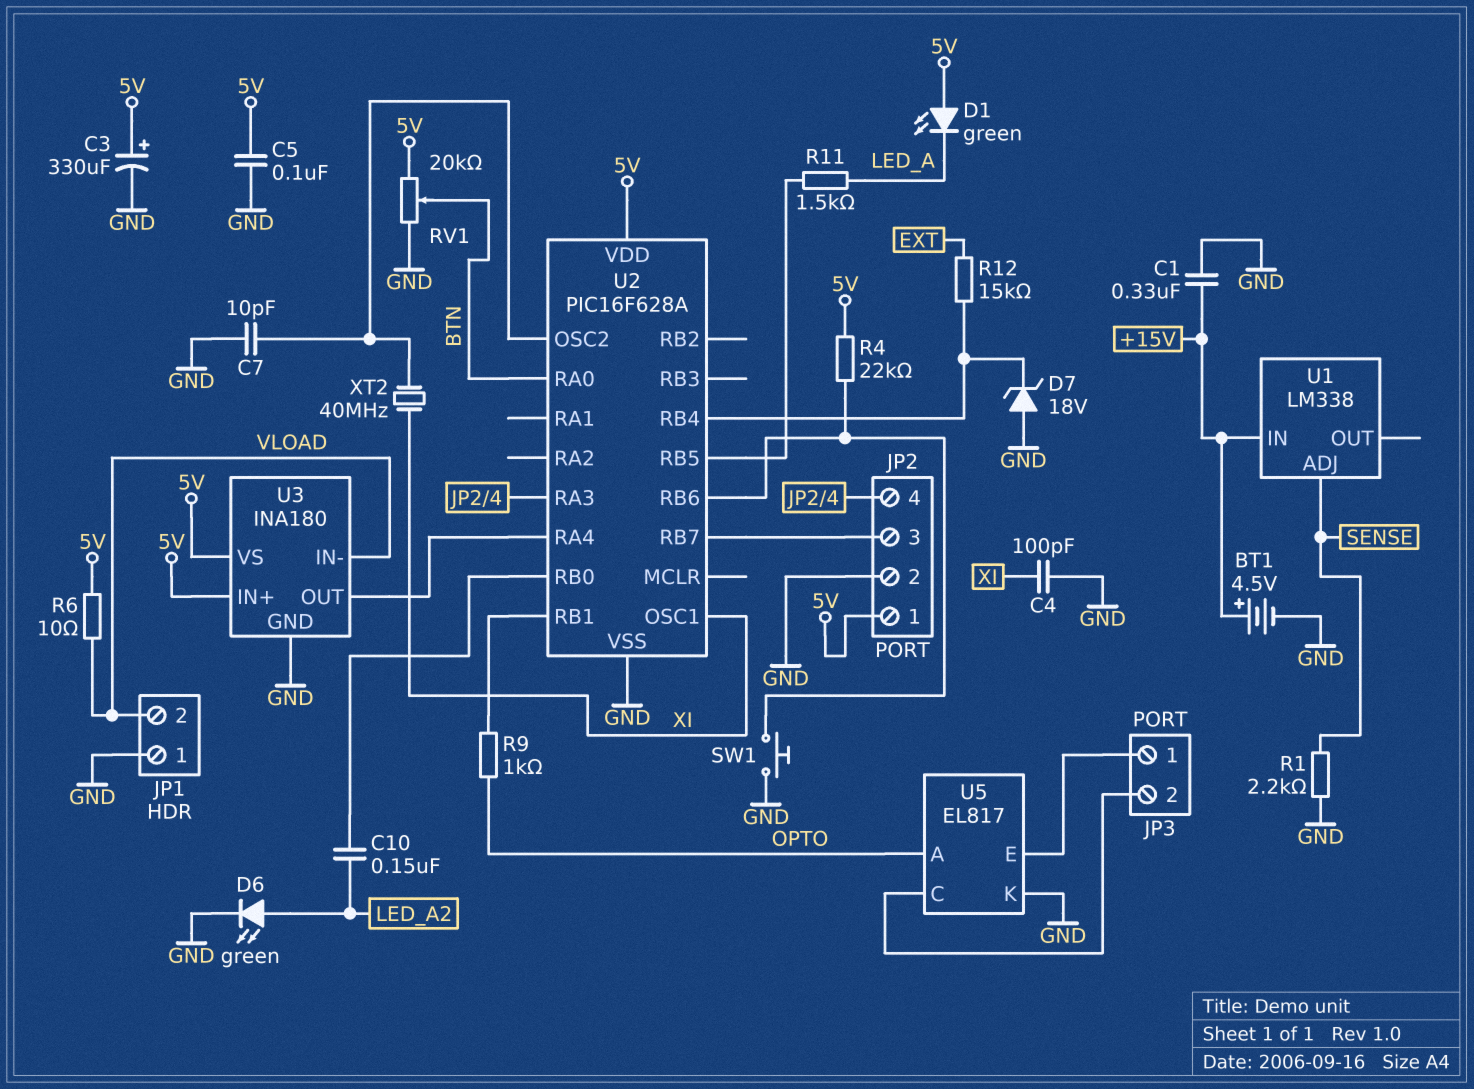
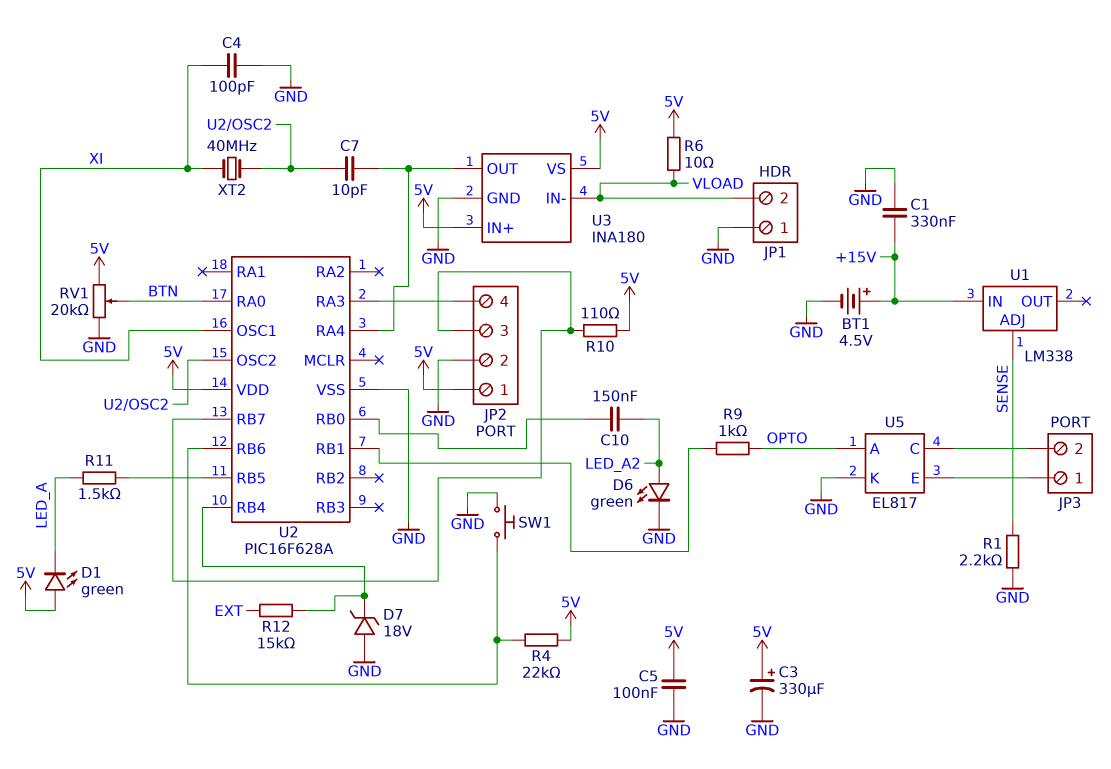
C7: 10pF (GND, U2/OSC2) -> 10pF (U2/OSC2, U2/RA4)
R10: none -> 110 (5V, JP2/3)

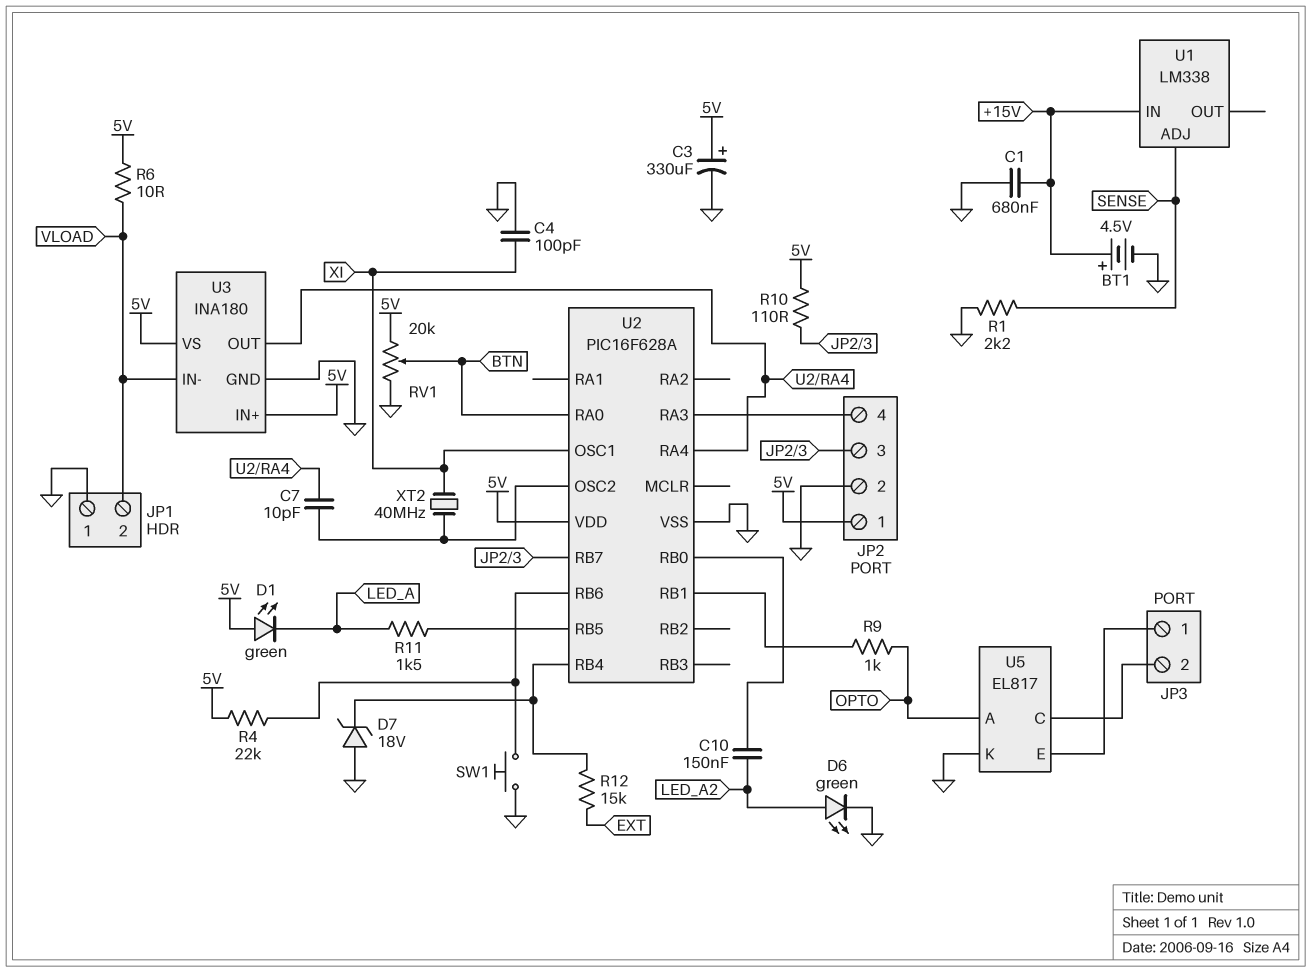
C1: 330nF (+15V, GND) -> 680nF (+15V, GND)
C5: 100nF (5V, GND) -> none

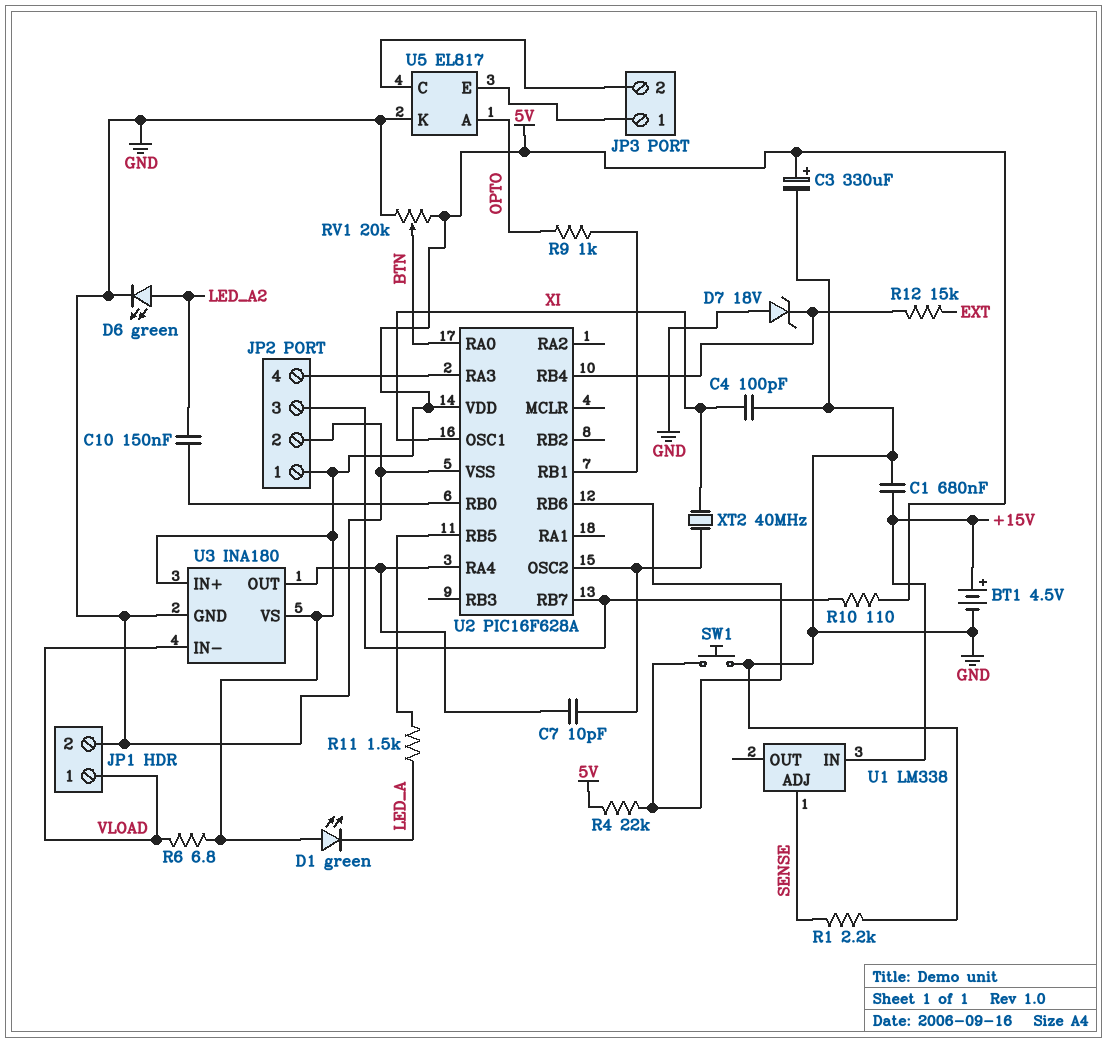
JP1 pin 1: GND -> VLOAD
JP1 pin 2: VLOAD -> GND
R6: 10 (5V, VLOAD) -> 6.8 (5V, VLOAD)

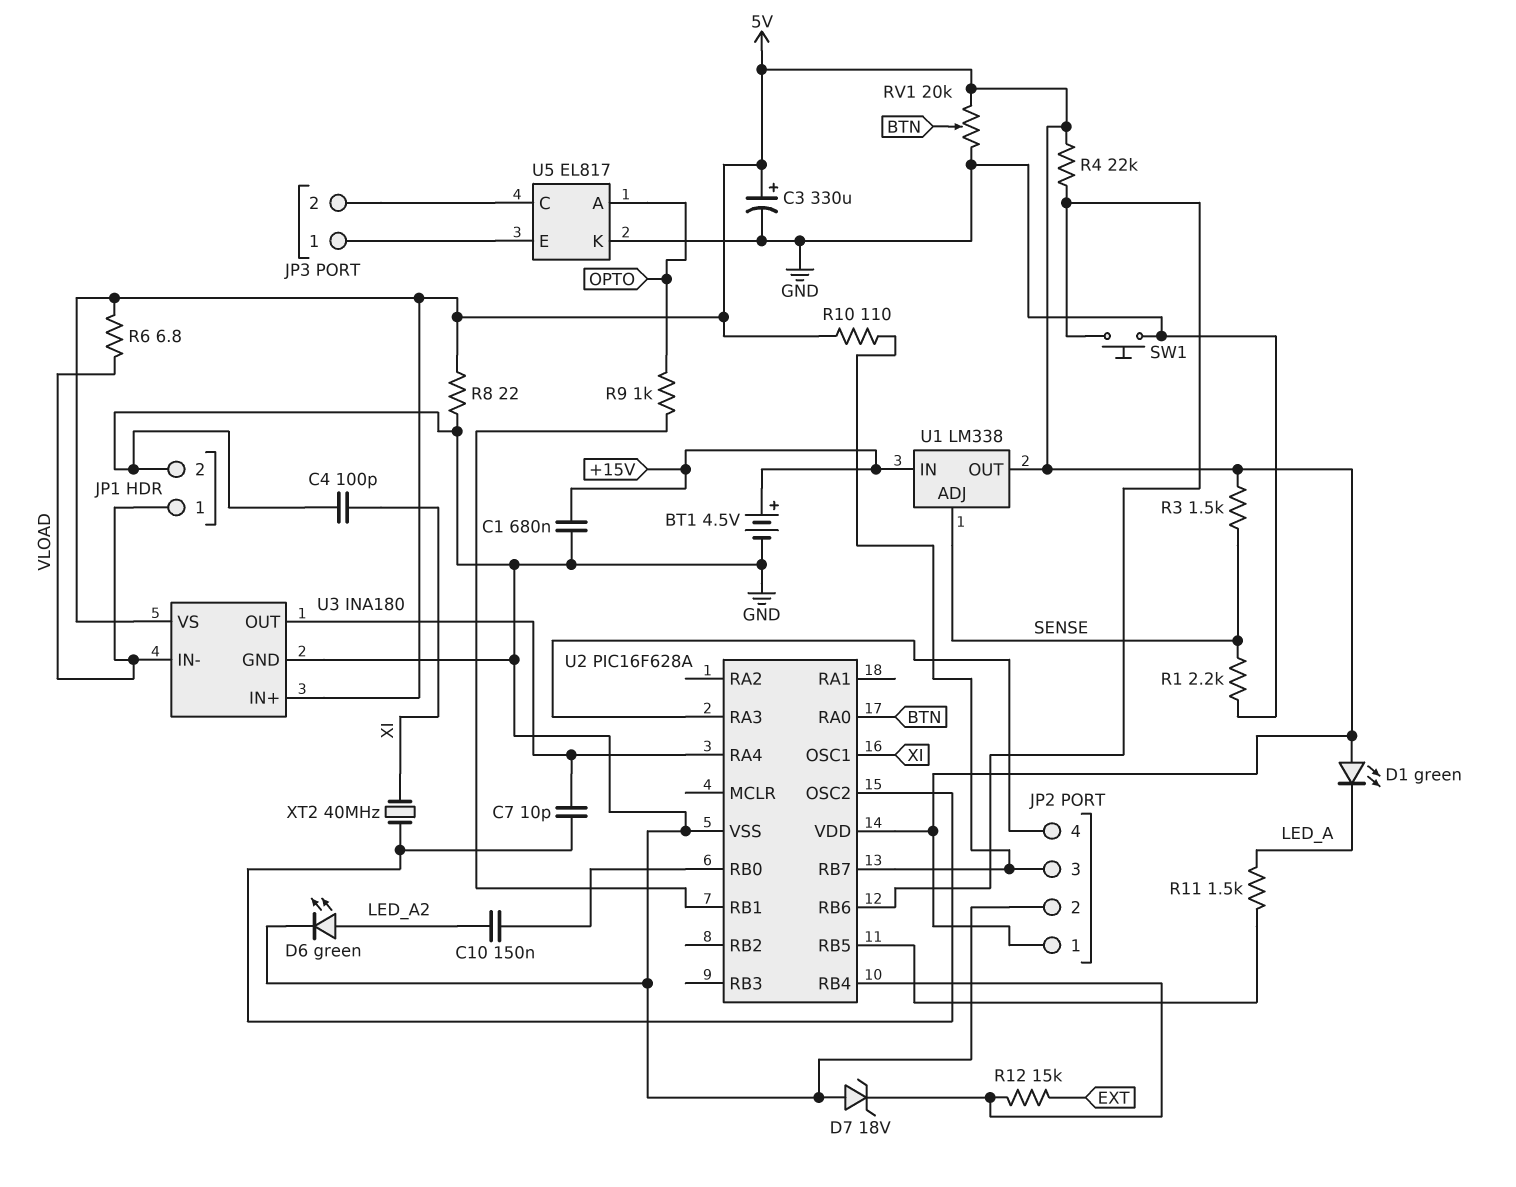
R3: none -> 1.5k (5V, SENSE)
R8: none -> 22 (5V, GND)
U1 pin OUT: none -> 5V

